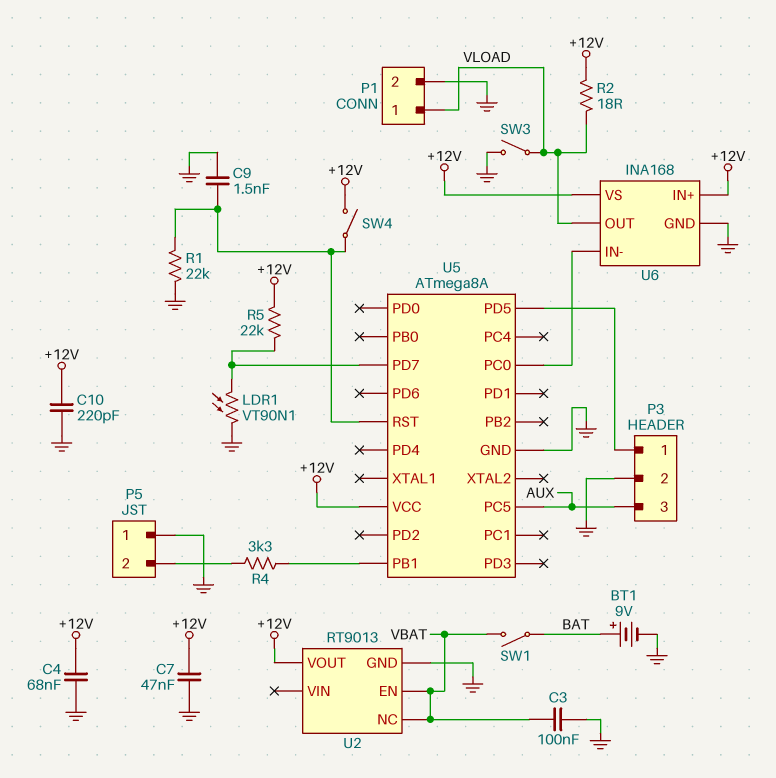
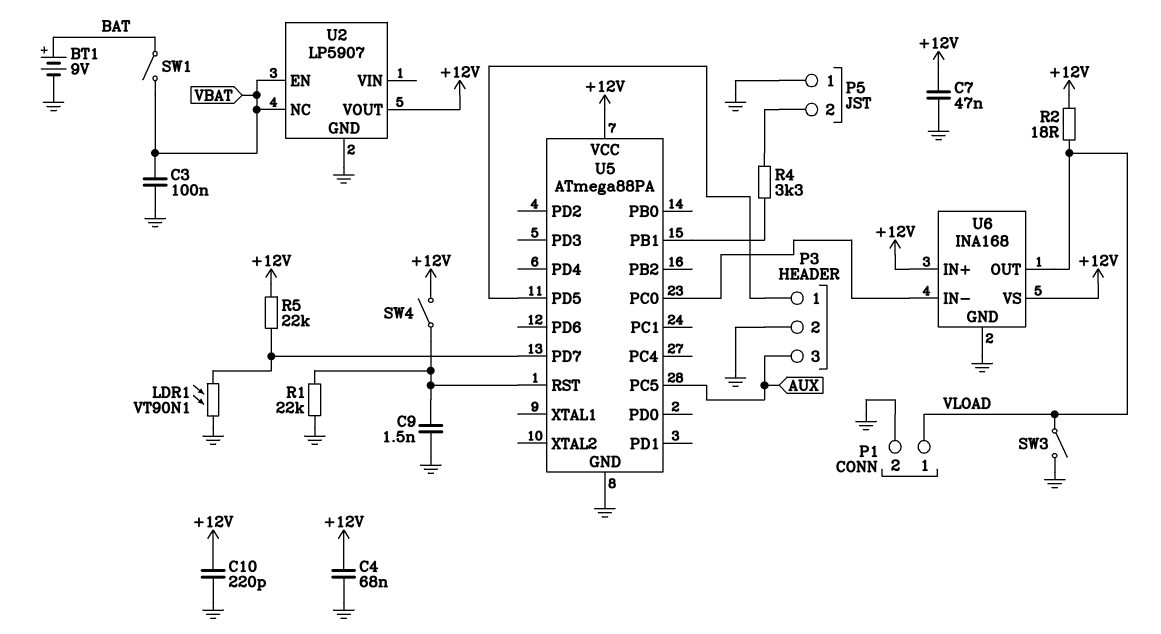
U2: RT9013 -> LP5907
U5: ATmega8A -> ATmega88PA

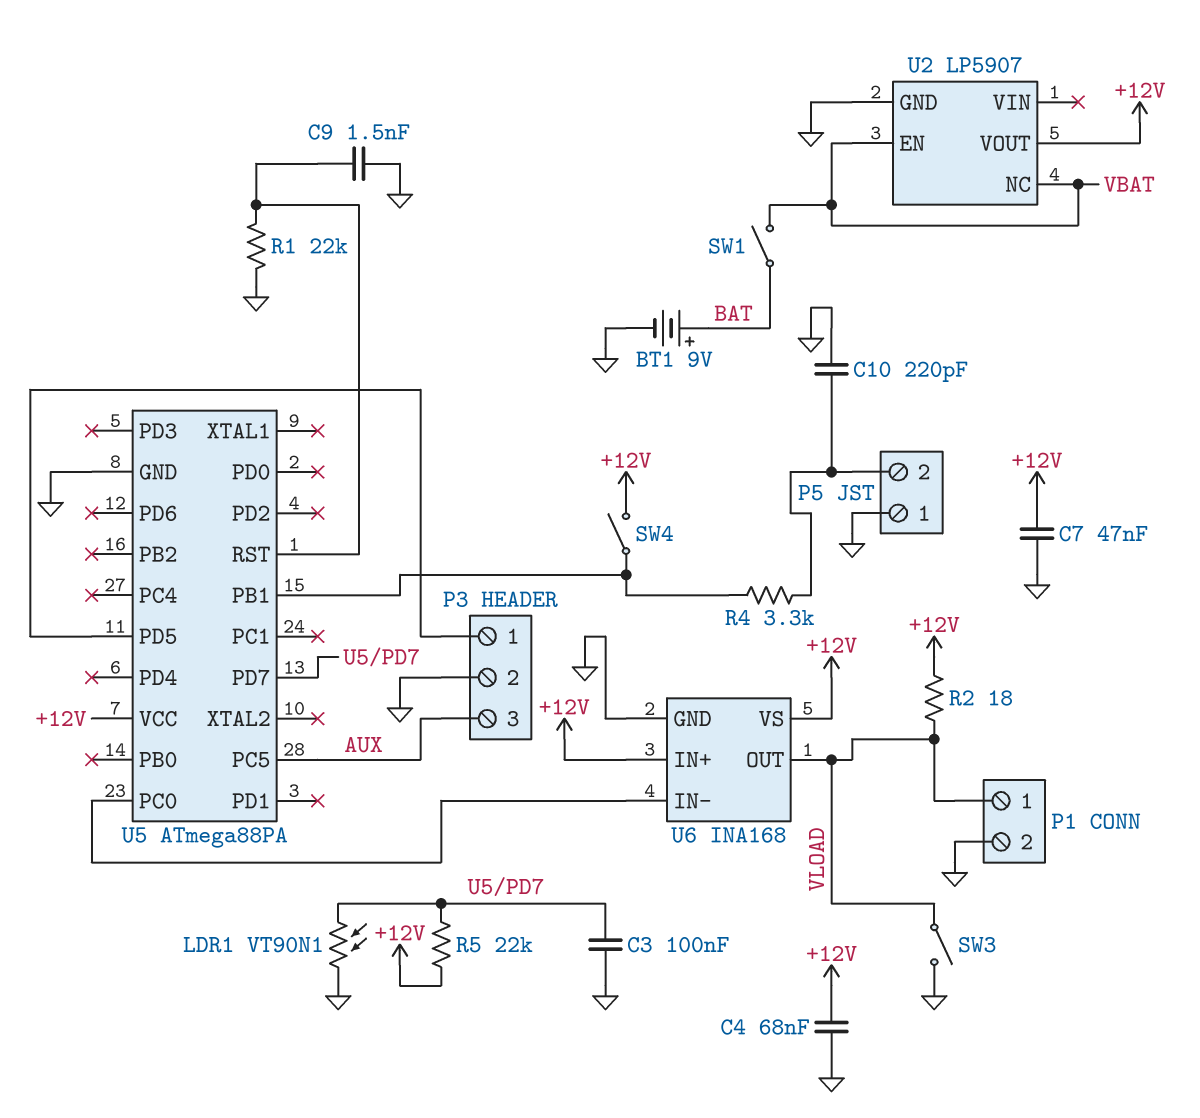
C3: 100nF (GND, VBAT) -> 100nF (GND, U5/PD7)
C10: 220pF (+12V, GND) -> 220pF (GND, P5/2)
SW4: switch (+12V, U5/RST) -> switch (+12V, U5/PB1)

